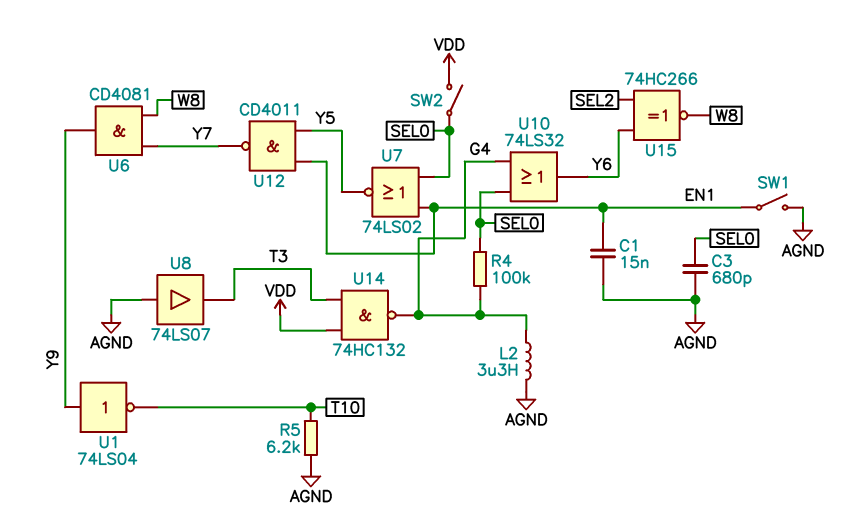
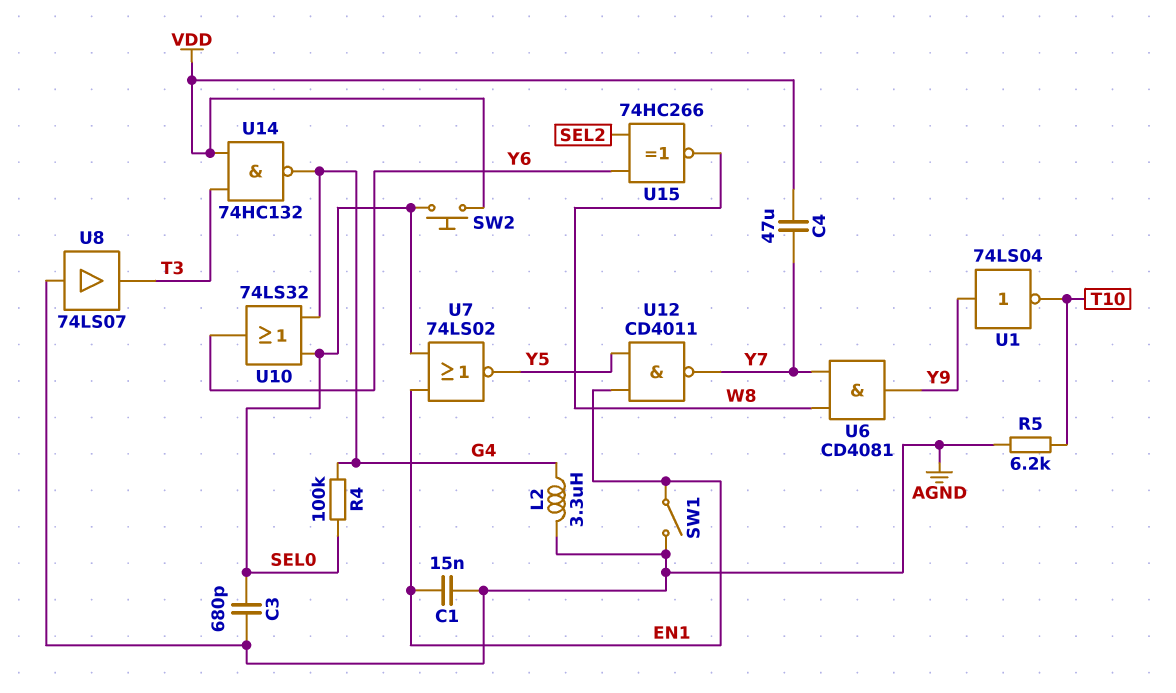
C4: none -> 47uF (VDD, Y7)
SW2: switch (SEL0, VDD) -> button (SEL0, VDD)

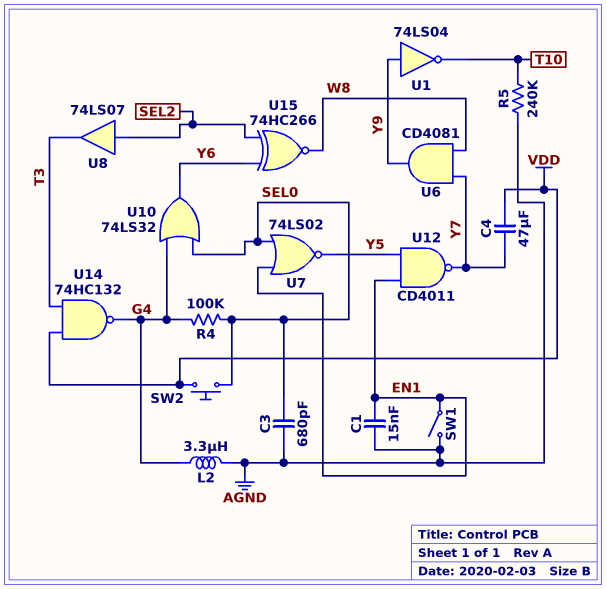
R5: 6.2k (AGND, T10) -> 240k (AGND, T10)
U8: buffer 74LS07 (in AGND, out T3) -> buffer 74LS07 (in SEL2, out T3)

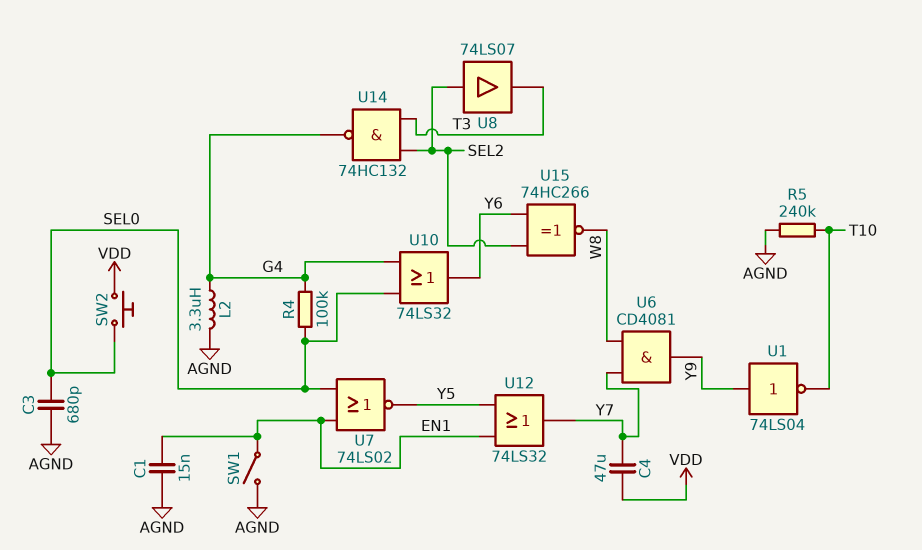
U12: NAND CD4011 (in EN1, in Y5, out Y7) -> OR 74LS32 (in EN1, in Y5, out Y7)
U14: NAND 74HC132 (in T3, in VDD, out G4) -> NAND 74HC132 (in SEL2, in T3, out G4)

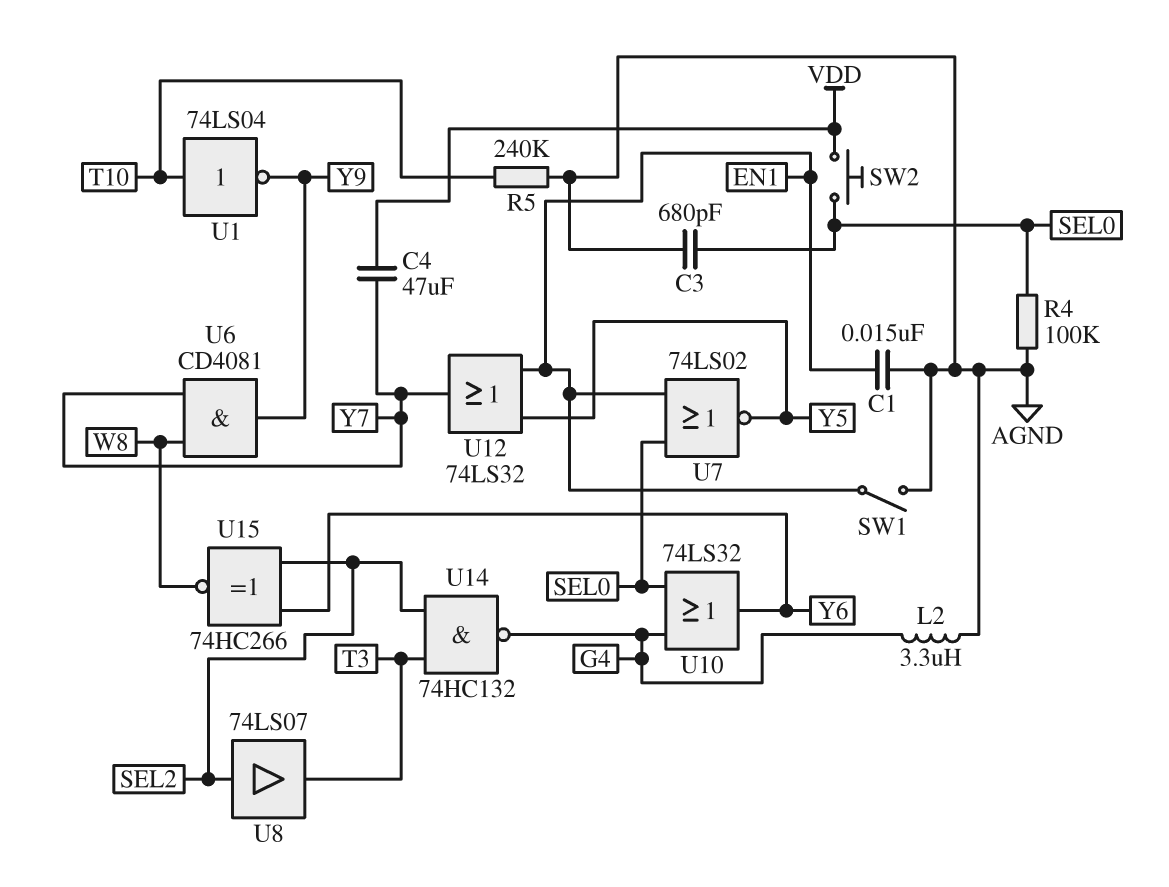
R4: 100k (G4, SEL0) -> 100k (AGND, SEL0)
U1: NOT 74LS04 (in Y9, out T10) -> NOT 74LS04 (in T10, out Y9)

